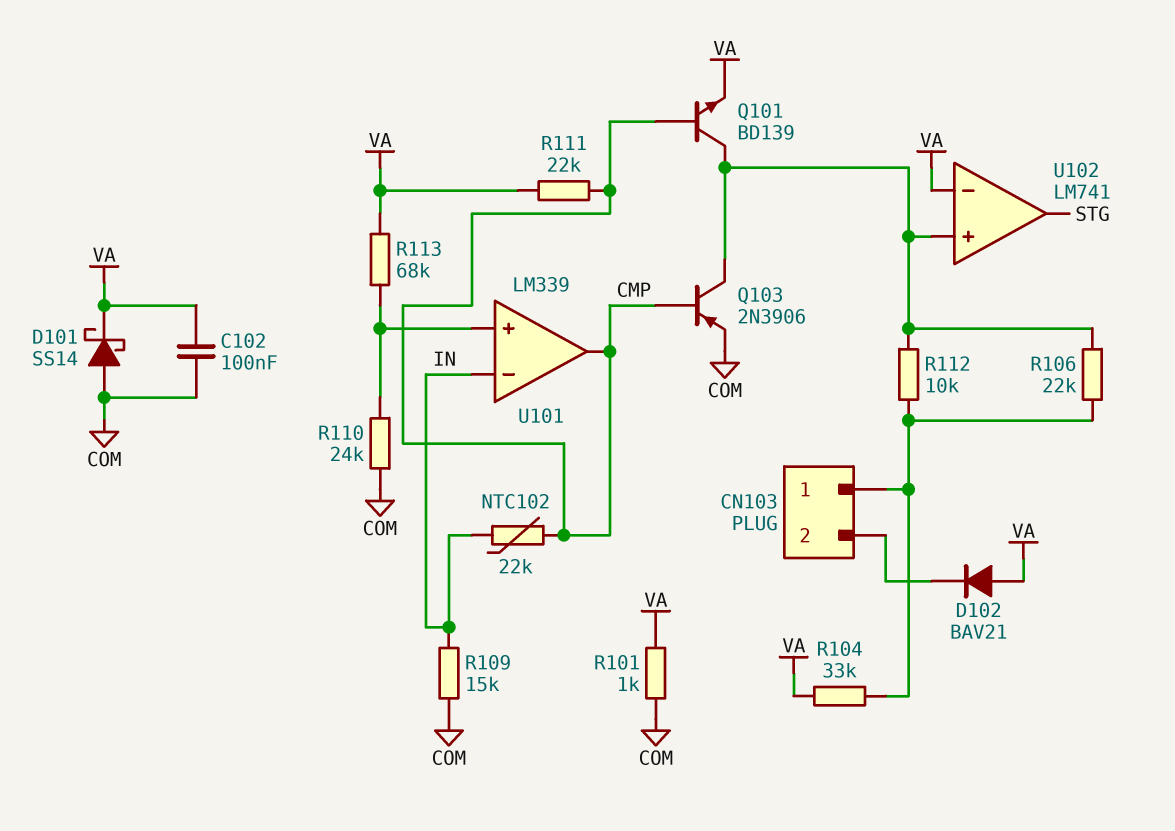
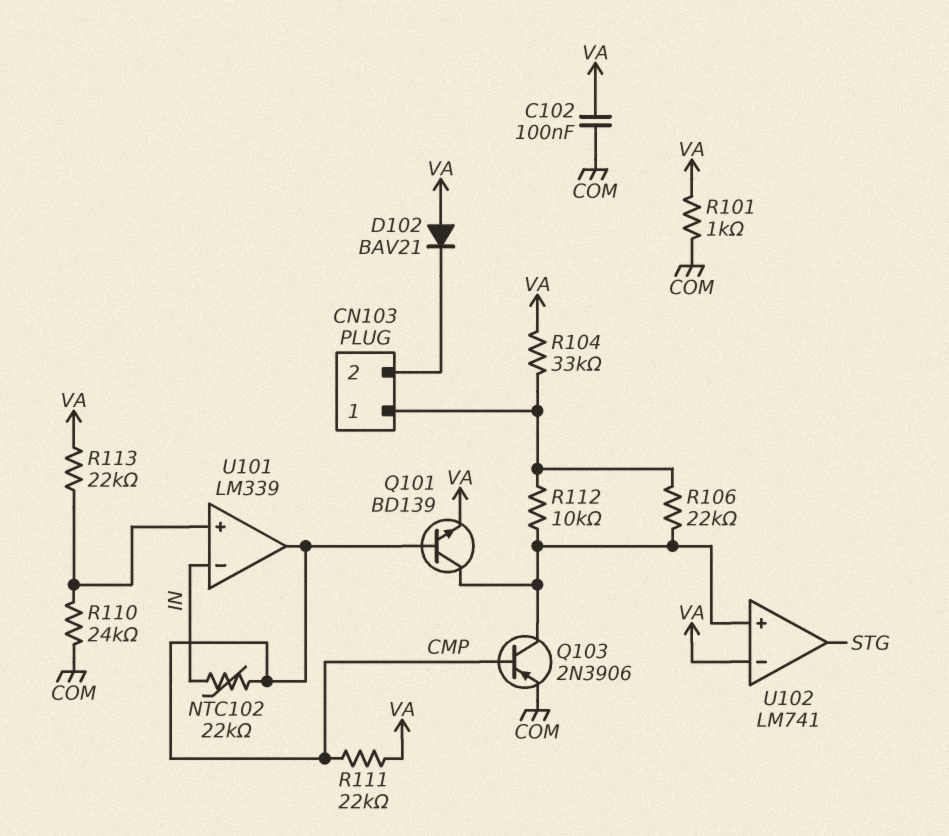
D101: schottky SS14 (A COM, K VA) -> none
R109: 15k (COM, IN) -> none
R113: 68k (U101/in+, VA) -> 22k (U101/in+, VA)

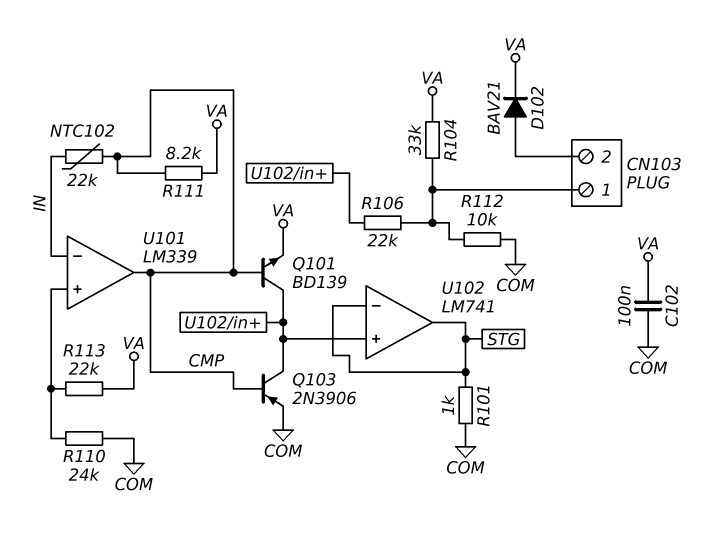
D102: diode BAV21 (A VA, K CN103/2) -> diode BAV21 (A CN103/2, K VA)
R101: 1k (COM, VA) -> 1k (COM, STG)
R111: 22k (CMP, VA) -> 8.2k (CMP, VA)
R112: 10k (CN103/1, U102/in+) -> 10k (CN103/1, COM)
U102 pin in-: VA -> STG

